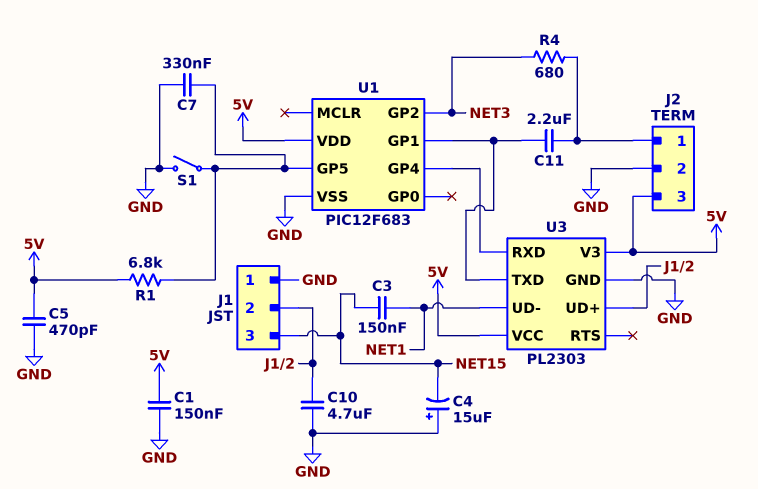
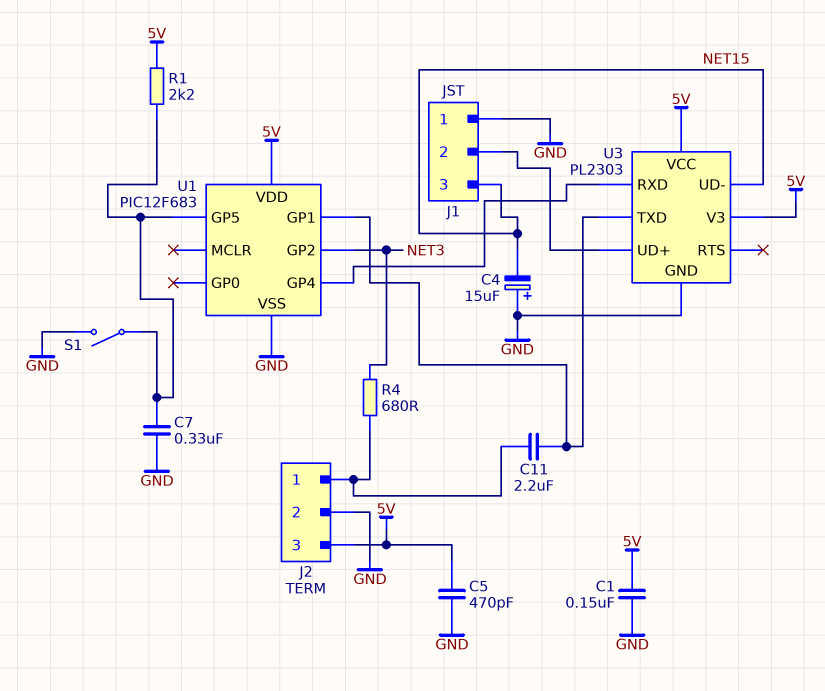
C3: 150nF (NET1, NET15) -> none
C10: 4.7uF (GND, J1/2) -> none
R1: 6.8k (5V, U1/GP5) -> 2.2k (5V, U1/GP5)
U3 pin UD-: NET1 -> NET15

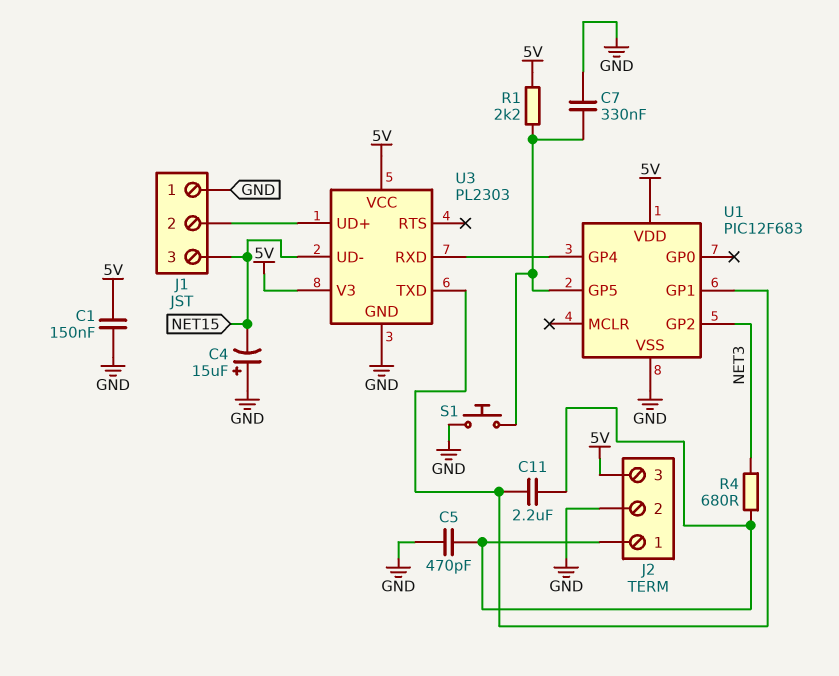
C5: 470pF (5V, GND) -> 470pF (GND, J2/1)
S1: switch (GND, U1/GP5) -> button (GND, U1/GP5)

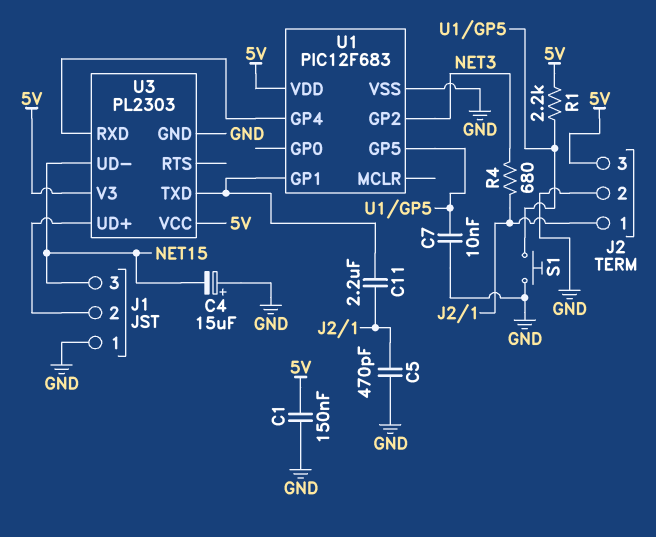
C7: 330nF (GND, U1/GP5) -> 10nF (GND, U1/GP5)

